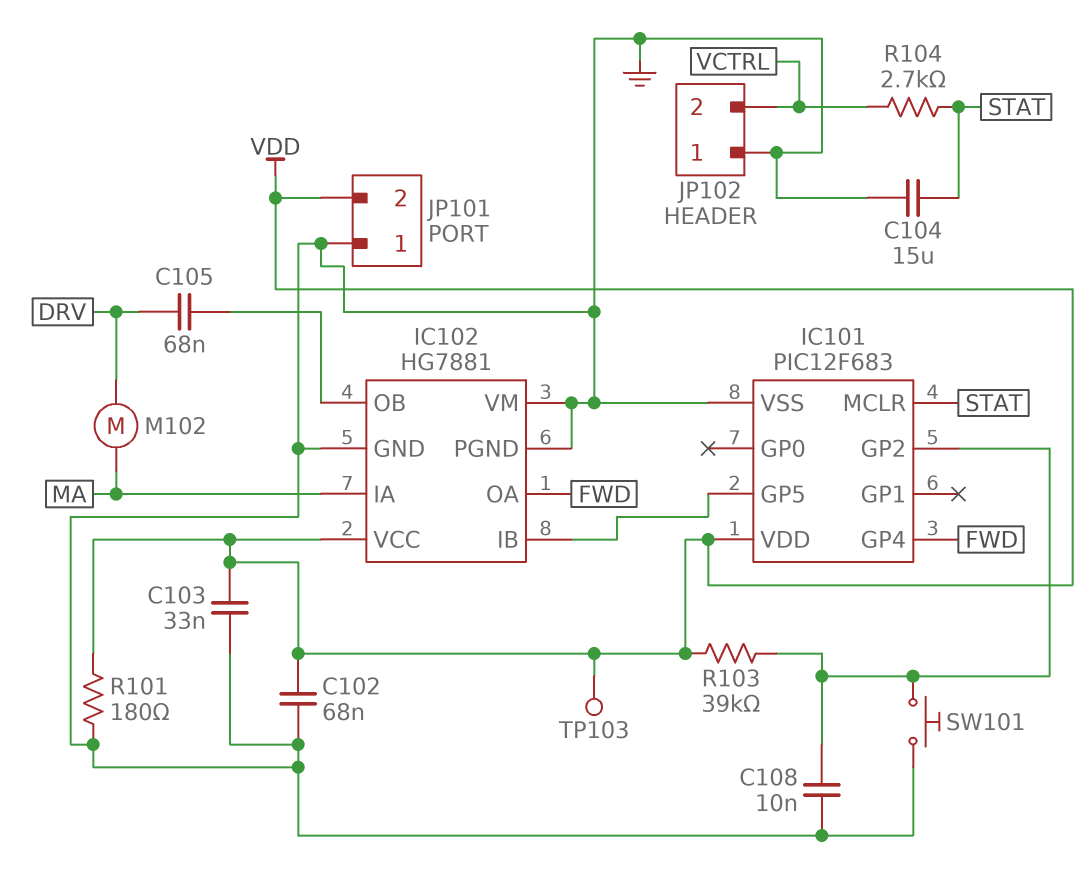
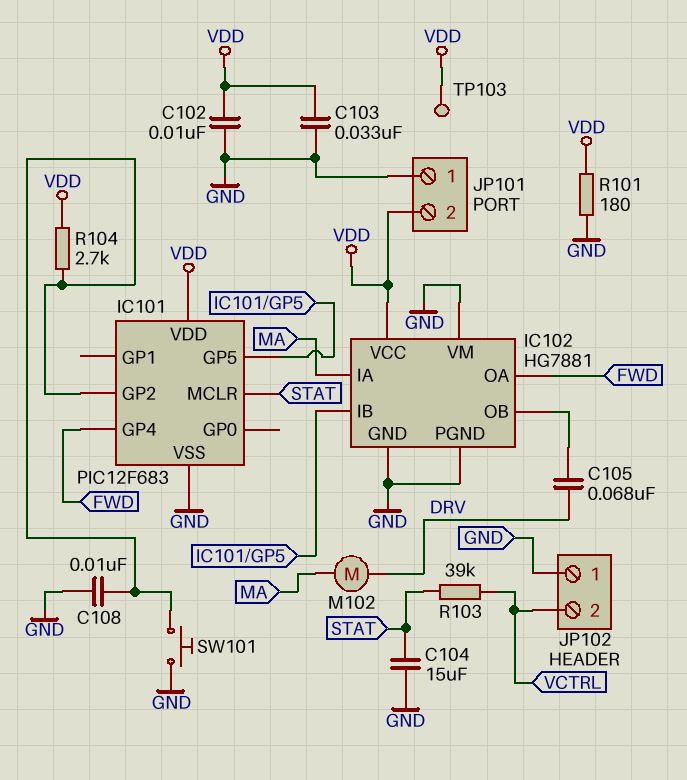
C102: 68nF (GND, VDD) -> 10nF (GND, VDD)
R103: 39k (IC101/GP2, VDD) -> 39k (STAT, VCTRL)
R104: 2.7k (STAT, VCTRL) -> 2.7k (IC101/GP2, VDD)

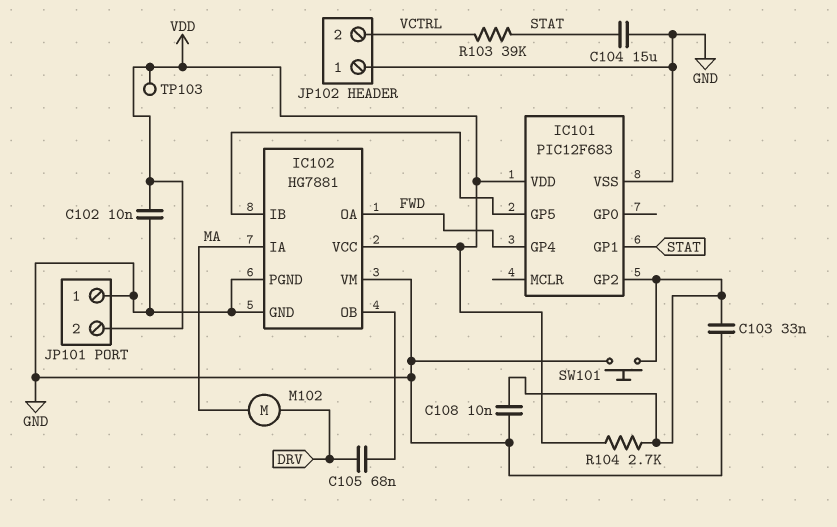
C103: 33nF (GND, VDD) -> 33nF (GND, IC101/GP2)
IC101 pin GP1: none -> STAT
IC101 pin MCLR: STAT -> none
R101: 180 (GND, VDD) -> none

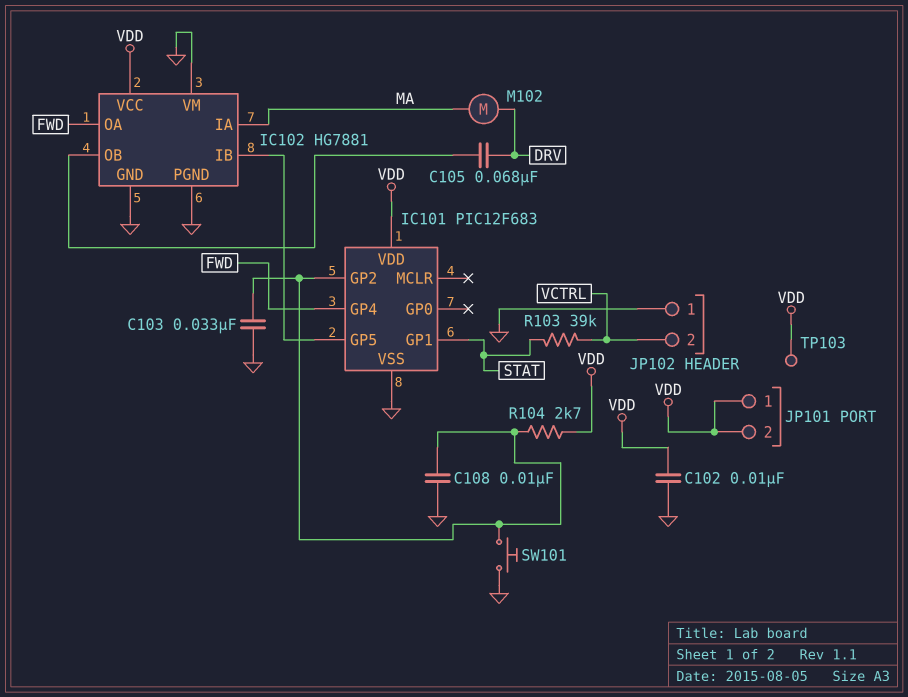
C104: 15uF (GND, STAT) -> none
JP101 pin 1: GND -> VDD

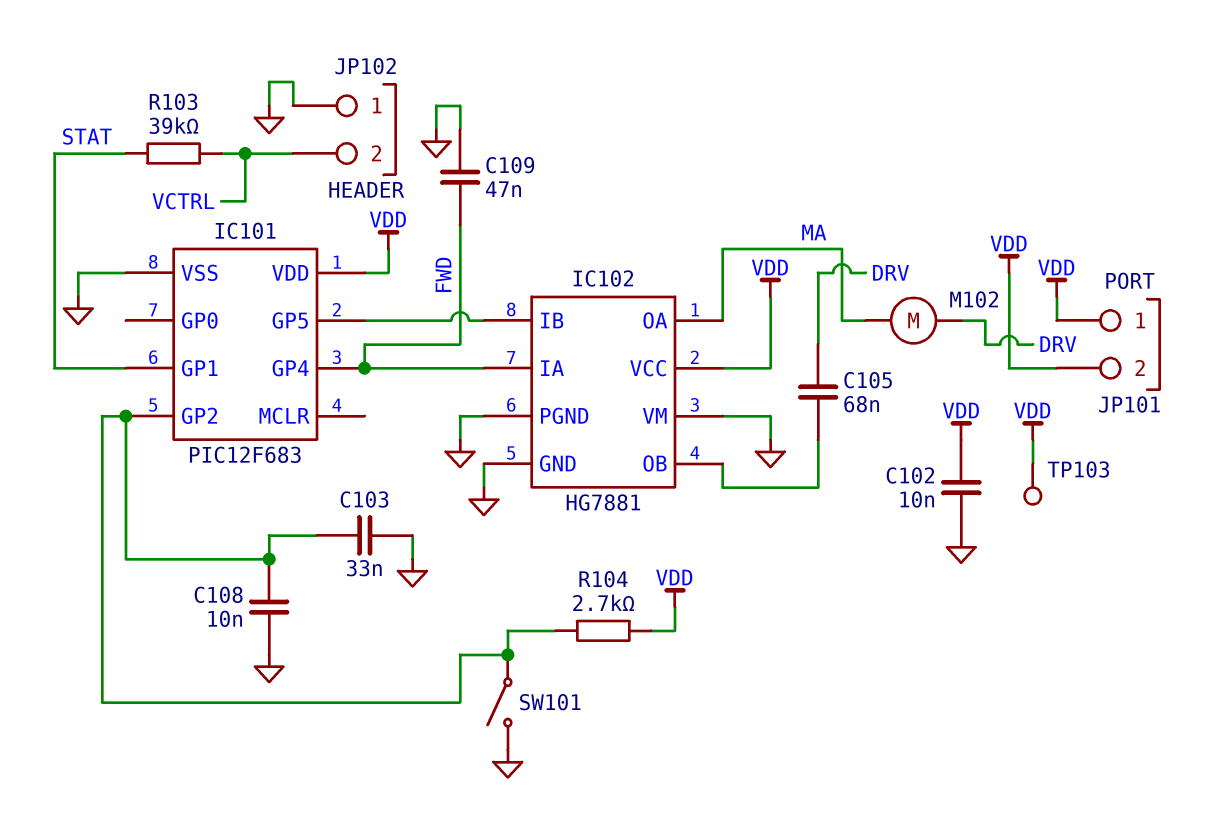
C109: none -> 47nF (FWD, GND)
IC102 pin IA: MA -> FWD
IC102 pin OA: FWD -> MA
SW101: button (GND, IC101/GP2) -> switch (GND, IC101/GP2)

